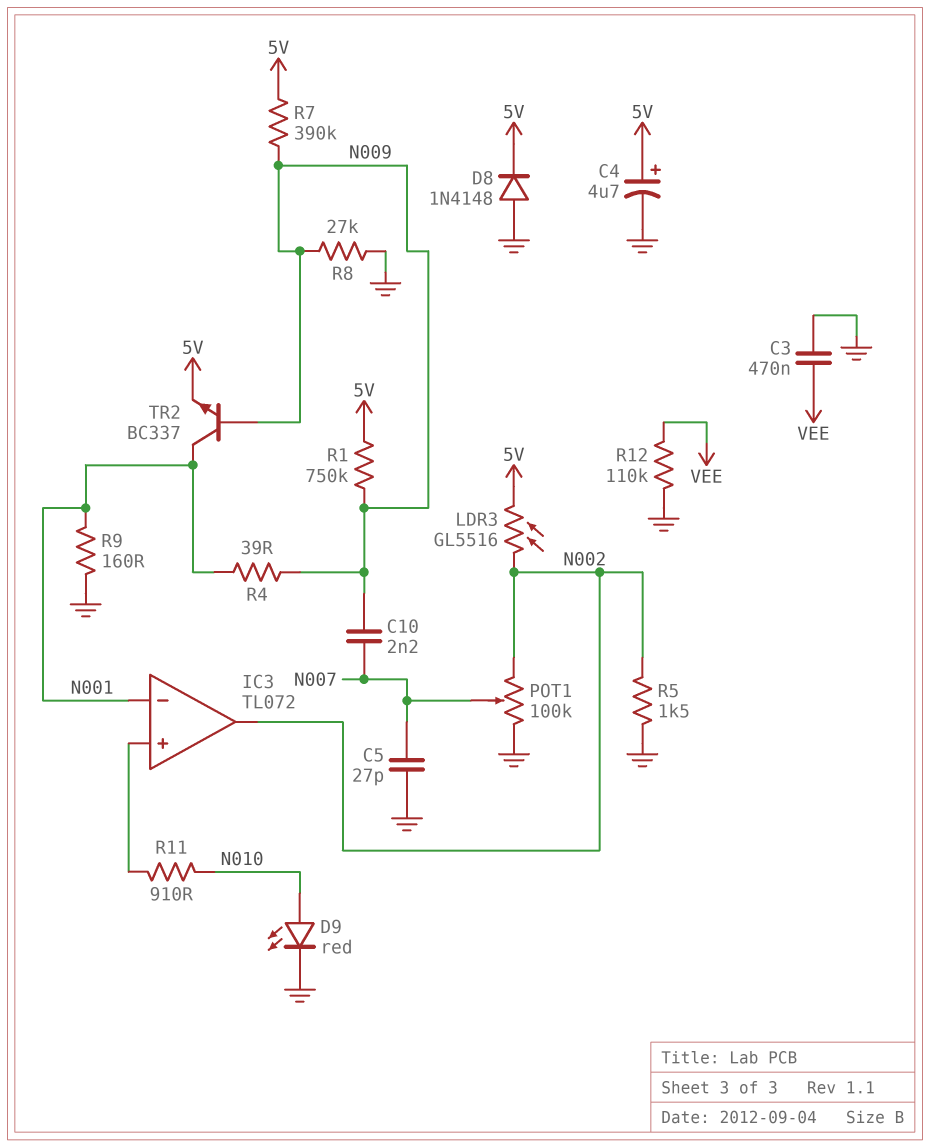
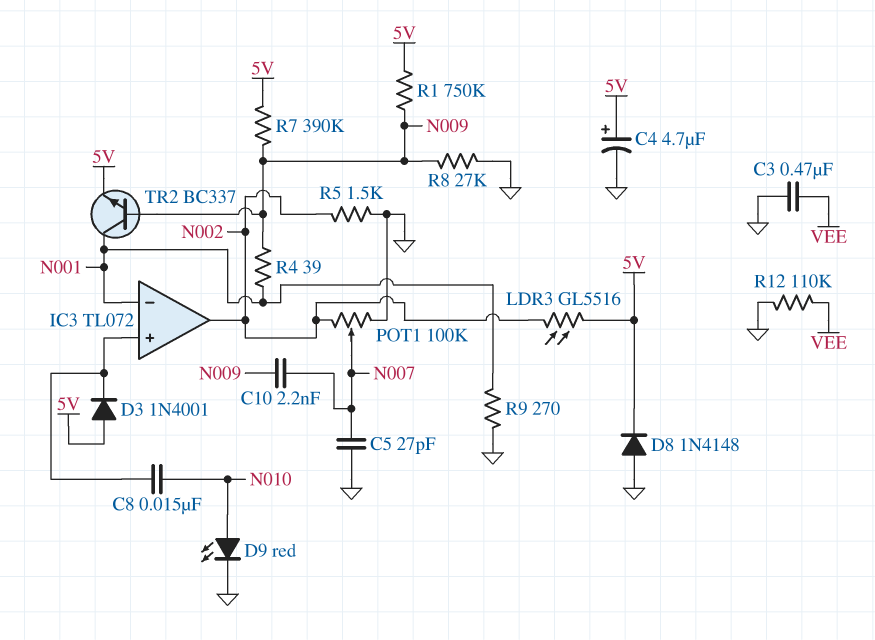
C8: none -> 15nF (IC3/in+, N010)
D3: none -> diode 1N4001 (A 5V, K IC3/in+)
R9: 160 (GND, N001) -> 270 (GND, N001)
R11: 910 (IC3/in+, N010) -> none

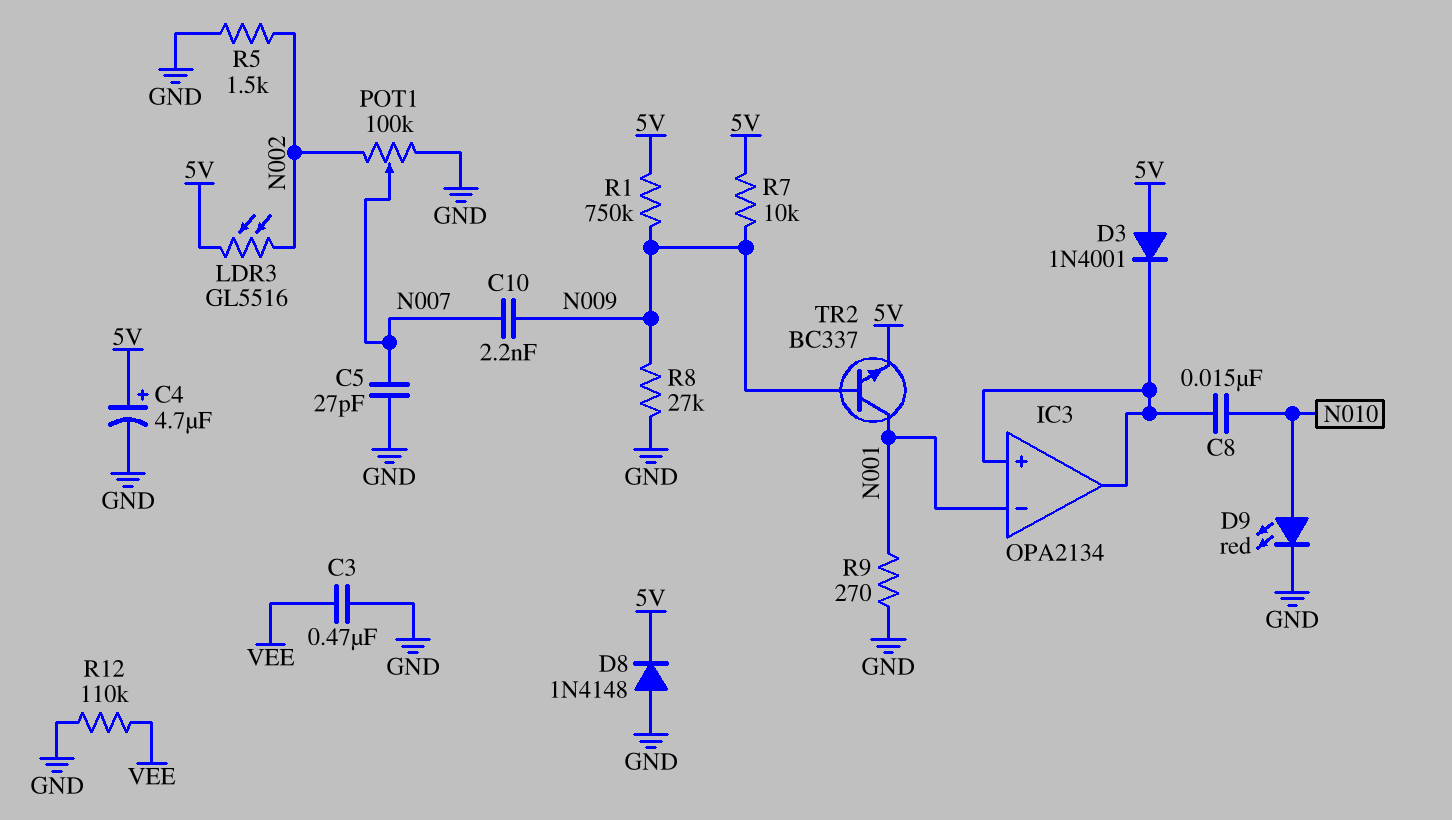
IC3: TL072 -> OPA2134
IC3 pin out: N002 -> IC3/in+
R4: 39 (N001, N009) -> none
R7: 390k (5V, N009) -> 10k (5V, N009)

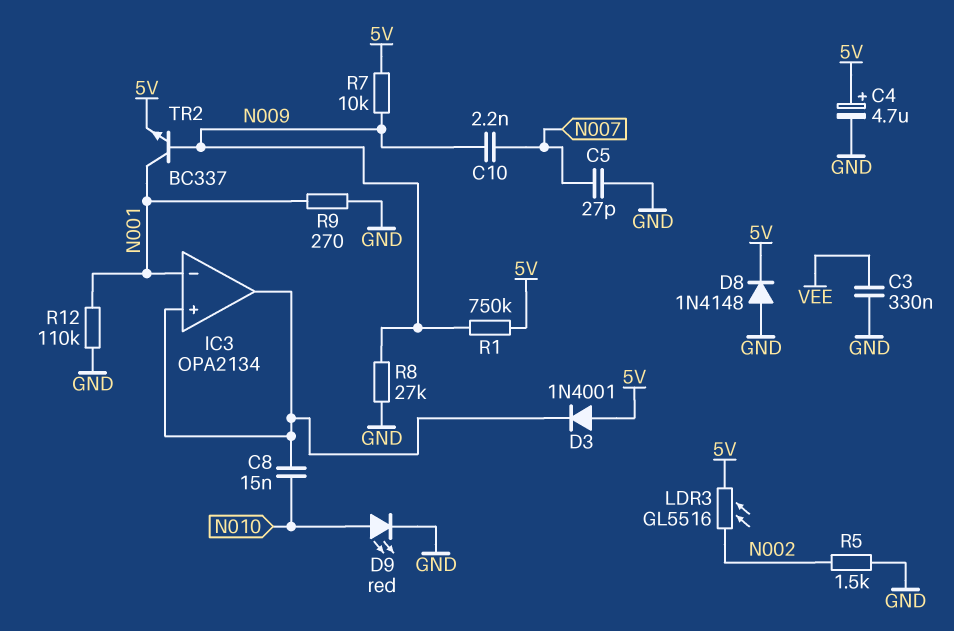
C3: 470nF (GND, VEE) -> 330nF (GND, VEE)
POT1: 100k (GND, N002, wiper N007) -> none
R12: 110k (GND, VEE) -> 110k (GND, N001)

